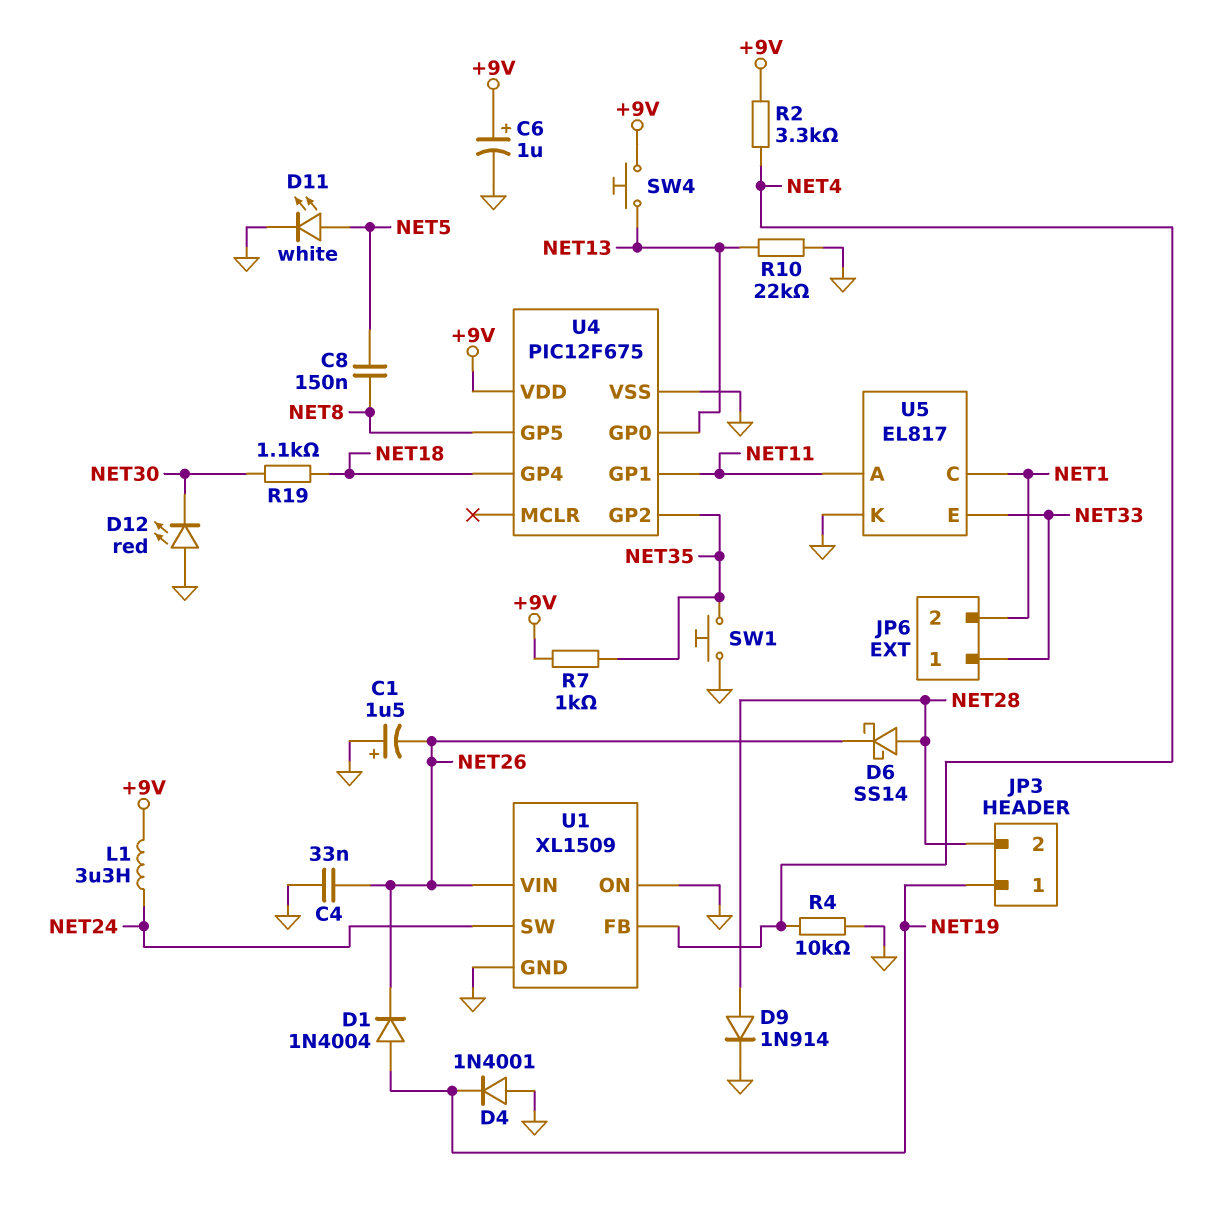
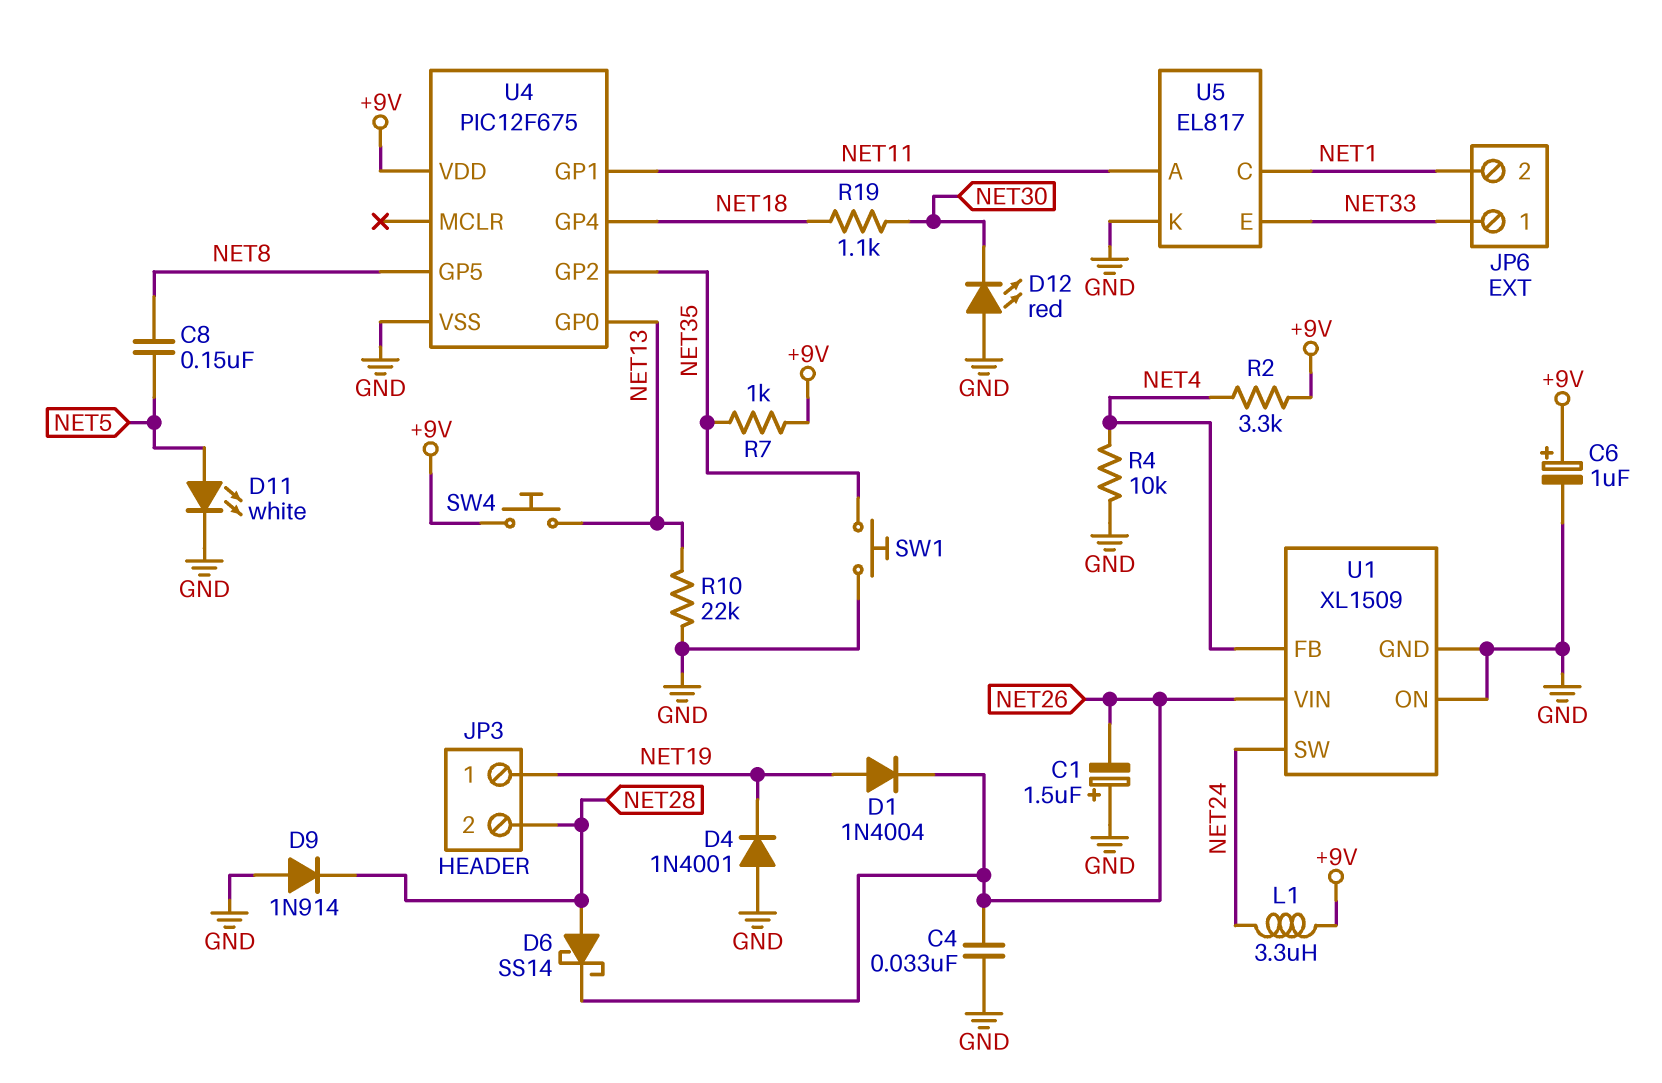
D9: diode 1N914 (A NET28, K GND) -> diode 1N914 (A GND, K NET28)

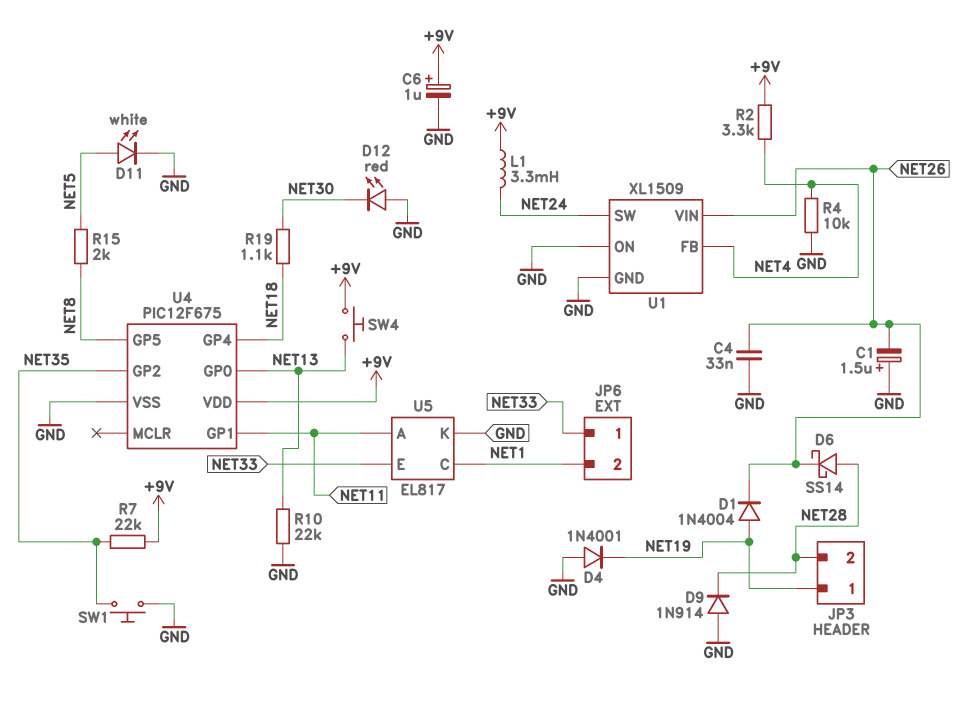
C8: 150nF (NET5, NET8) -> none
L1: 3.3uH (+9V, NET24) -> 3.3mH (+9V, NET24)
R7: 1k (+9V, NET35) -> 22k (+9V, NET35)
R15: none -> 2k (NET5, NET8)

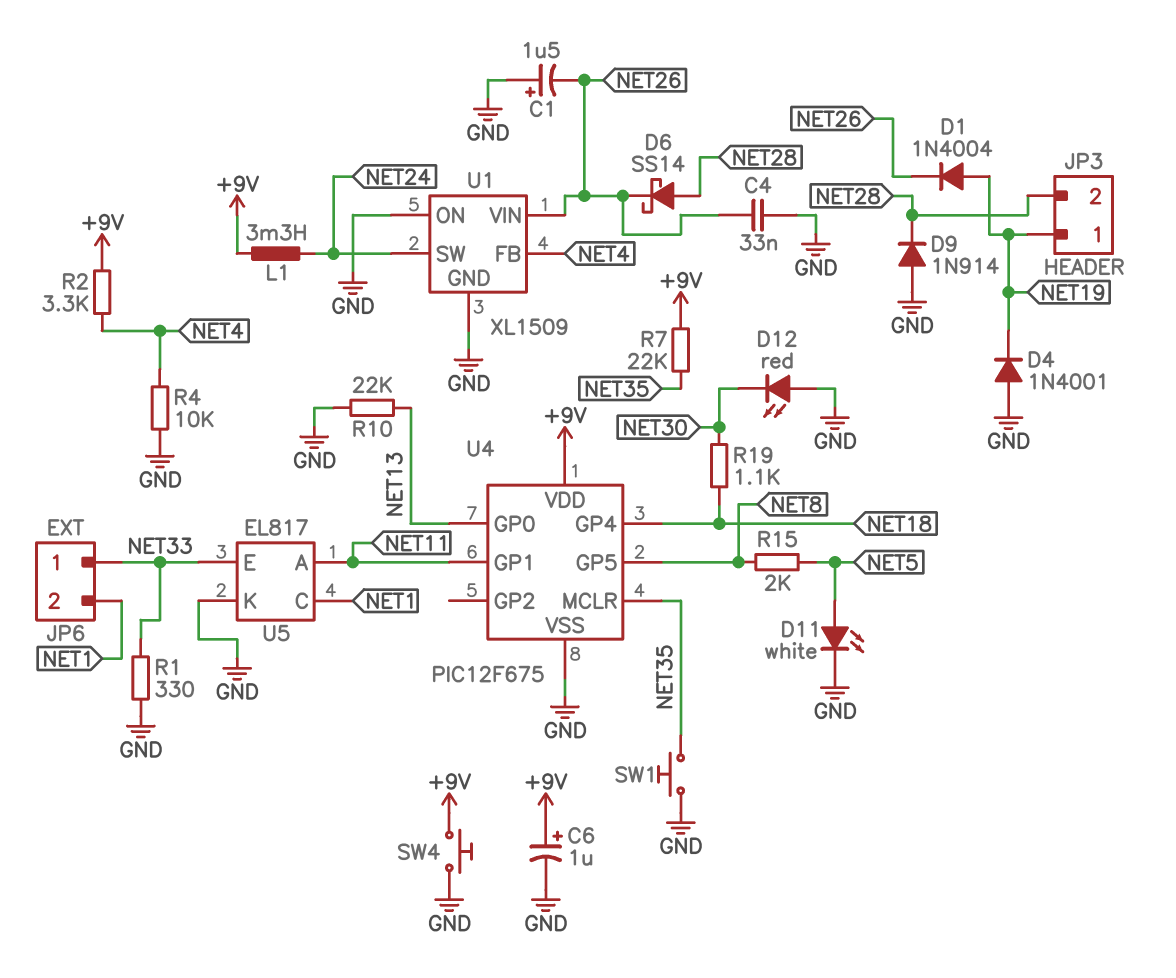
R1: none -> 330 (GND, NET33)
SW4: button (+9V, NET13) -> button (+9V, GND)
U4 pin GP2: NET35 -> none
U4 pin MCLR: none -> NET35

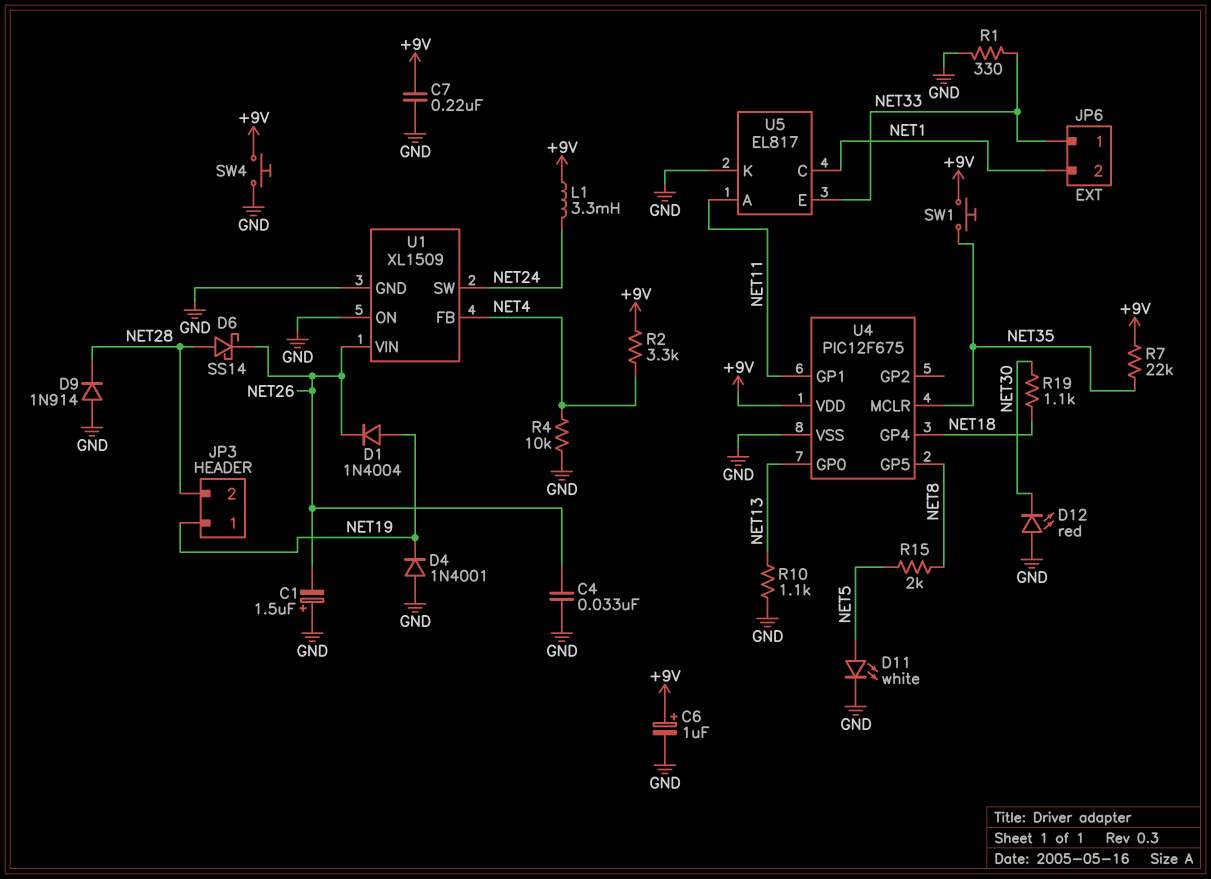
C7: none -> 220nF (+9V, GND)
R10: 22k (GND, NET13) -> 1.1k (GND, NET13)
SW1: button (GND, NET35) -> button (+9V, NET35)

